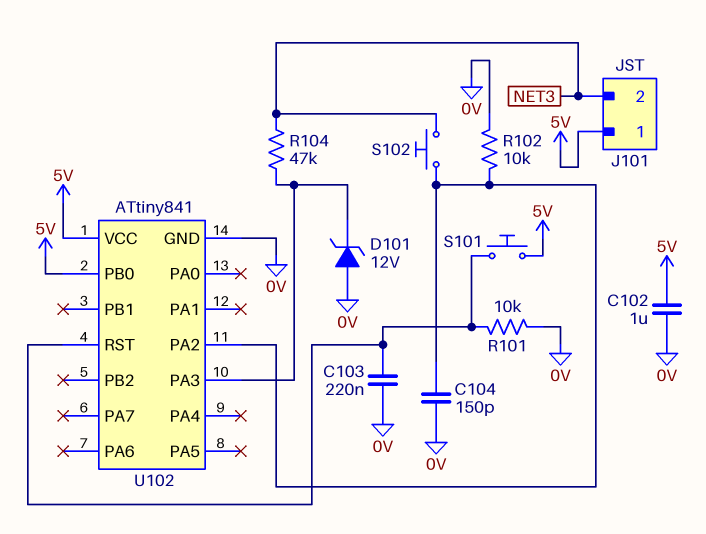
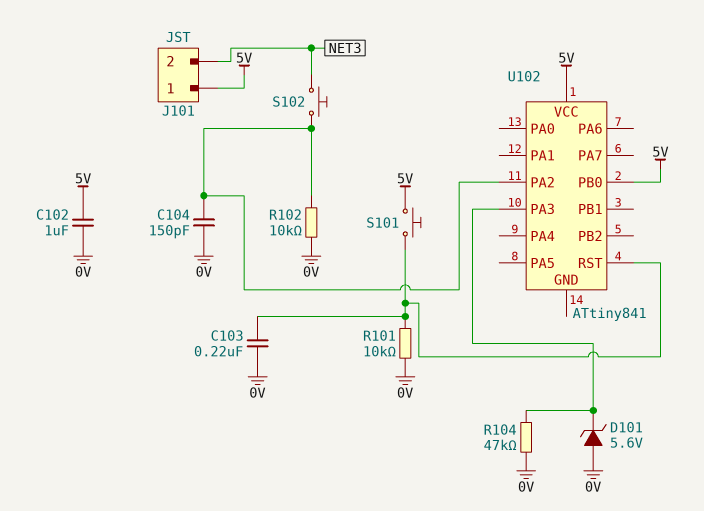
D101: zener 12V (A 0V, K U102/PA3) -> zener 5.6V (A 0V, K U102/PA3)
R104: 47k (NET3, U102/PA3) -> 47k (0V, U102/PA3)
U102 pin GND: 0V -> none

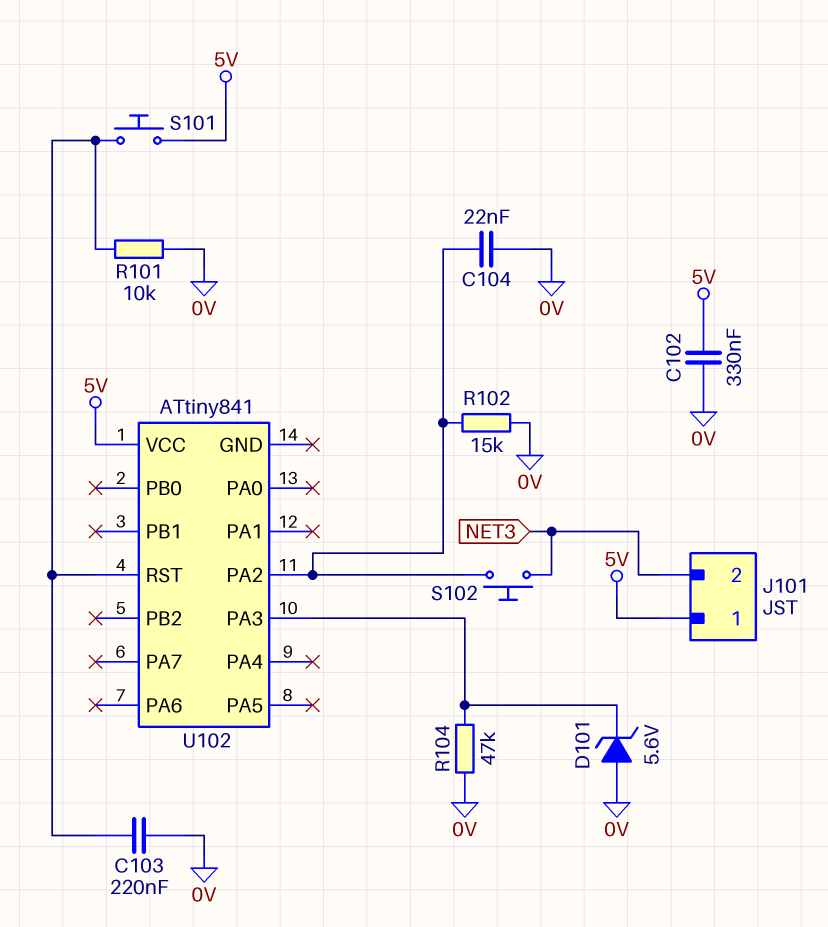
C102: 1uF (0V, 5V) -> 330nF (0V, 5V)
C104: 150pF (0V, U102/PA2) -> 22nF (0V, U102/PA2)
R102: 10k (0V, U102/PA2) -> 15k (0V, U102/PA2)
U102 pin PB0: 5V -> none

